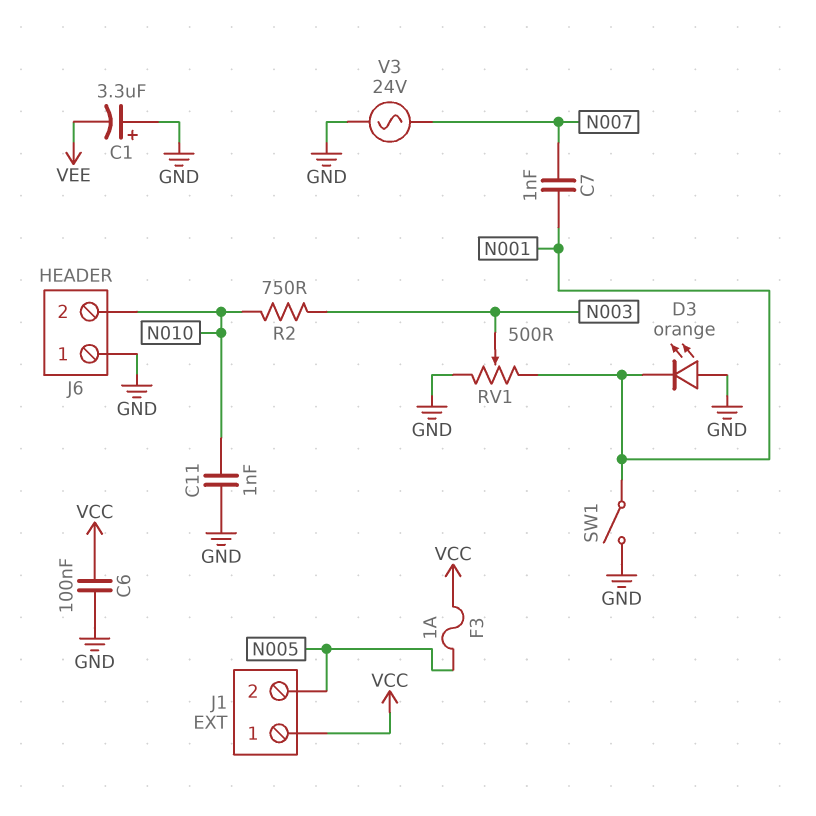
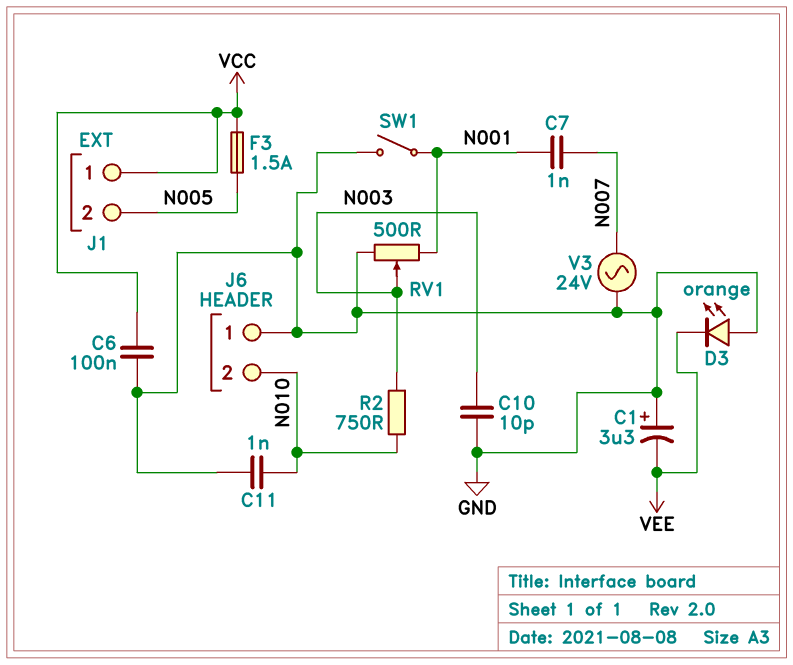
C10: none -> 10pF (GND, N003)
D3: LED orange (A GND, K N001) -> LED orange (A GND, K VEE)
F3: 1A (N005, VCC) -> 1.5A (N005, VCC)

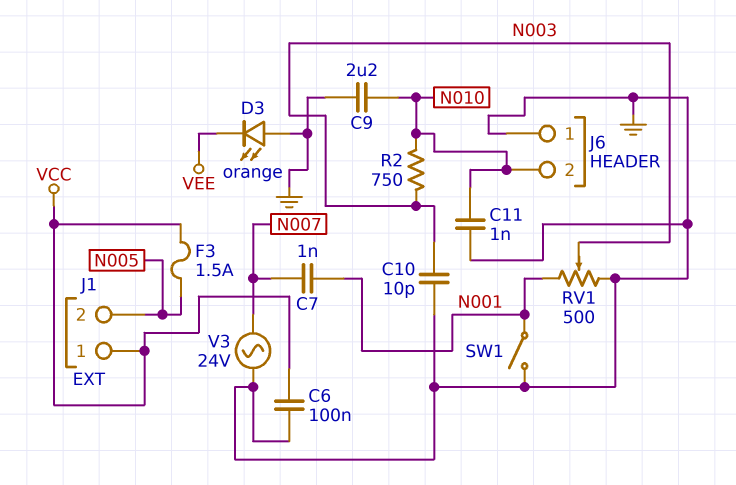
C1: 3.3uF (plus GND, minus VEE) -> none
C9: none -> 2.2uF (GND, N010)

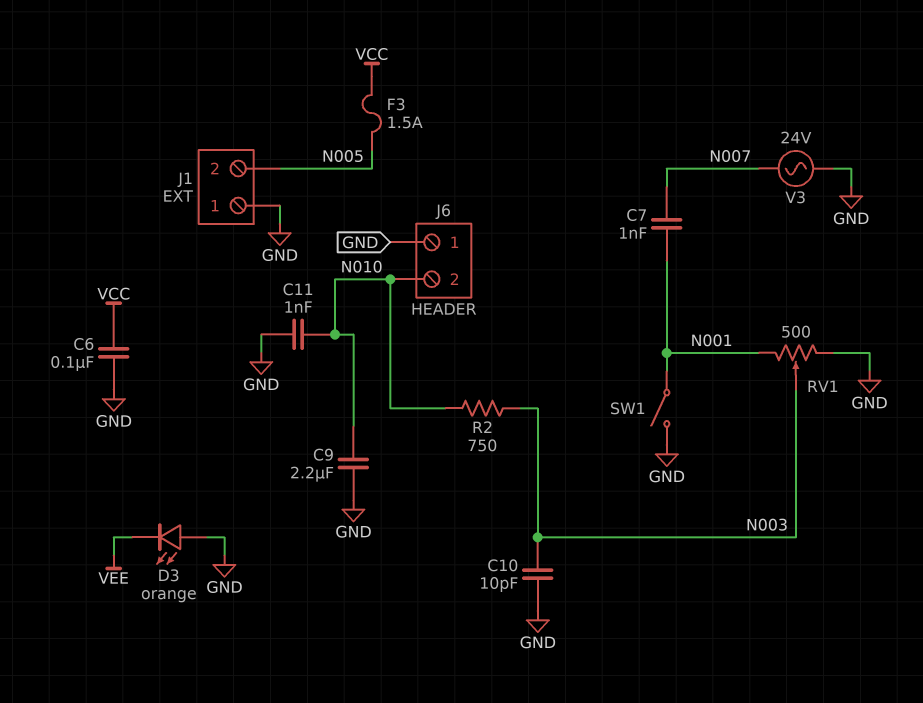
J1 pin 1: VCC -> GND

